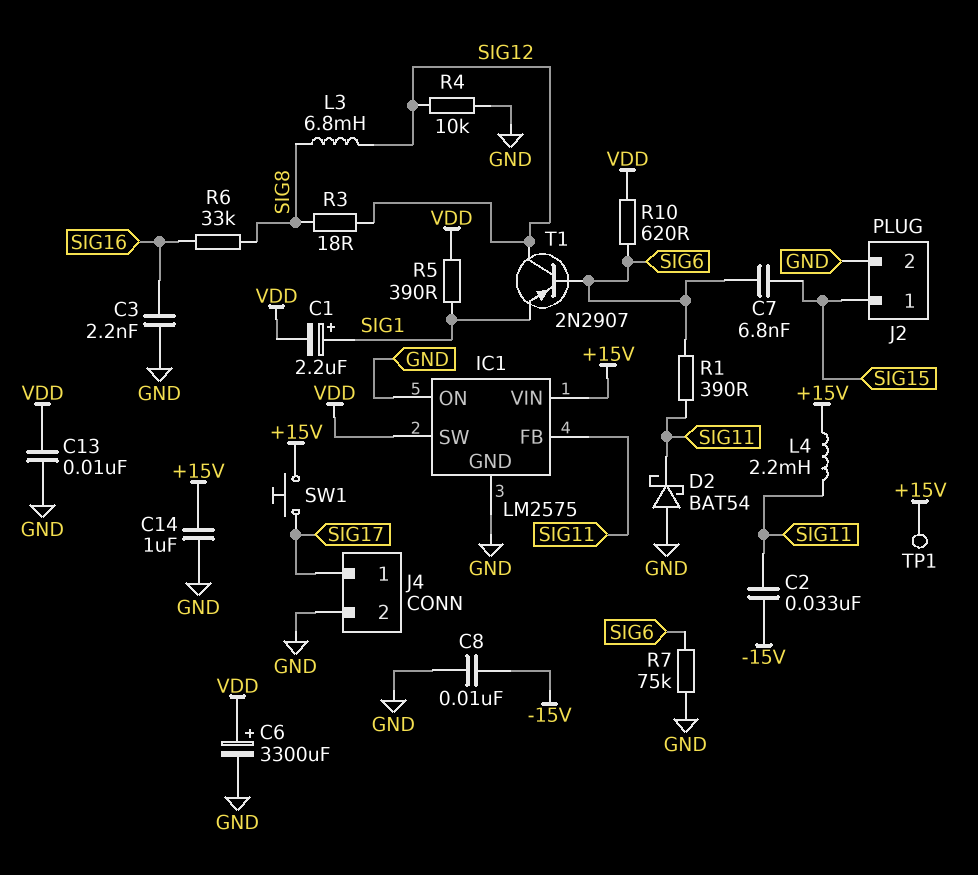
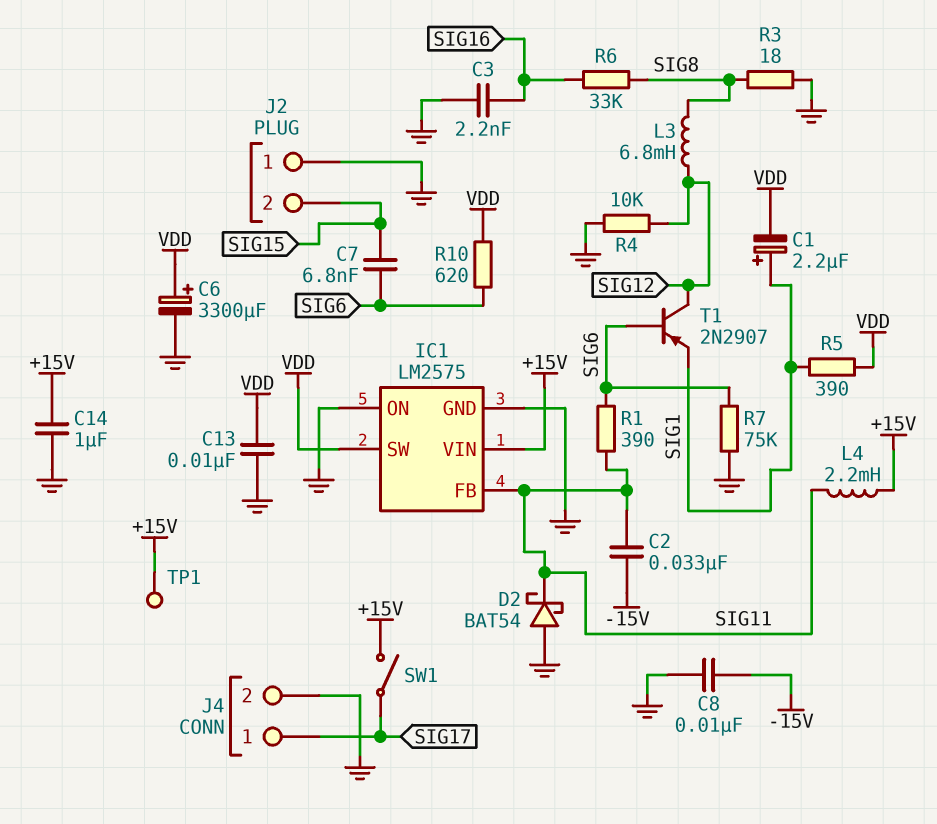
J2 pin 1: SIG15 -> GND
J2 pin 2: GND -> SIG15
R3: 18 (SIG8, SIG12) -> 18 (GND, SIG8)
SW1: button (+15V, SIG17) -> switch (+15V, SIG17)

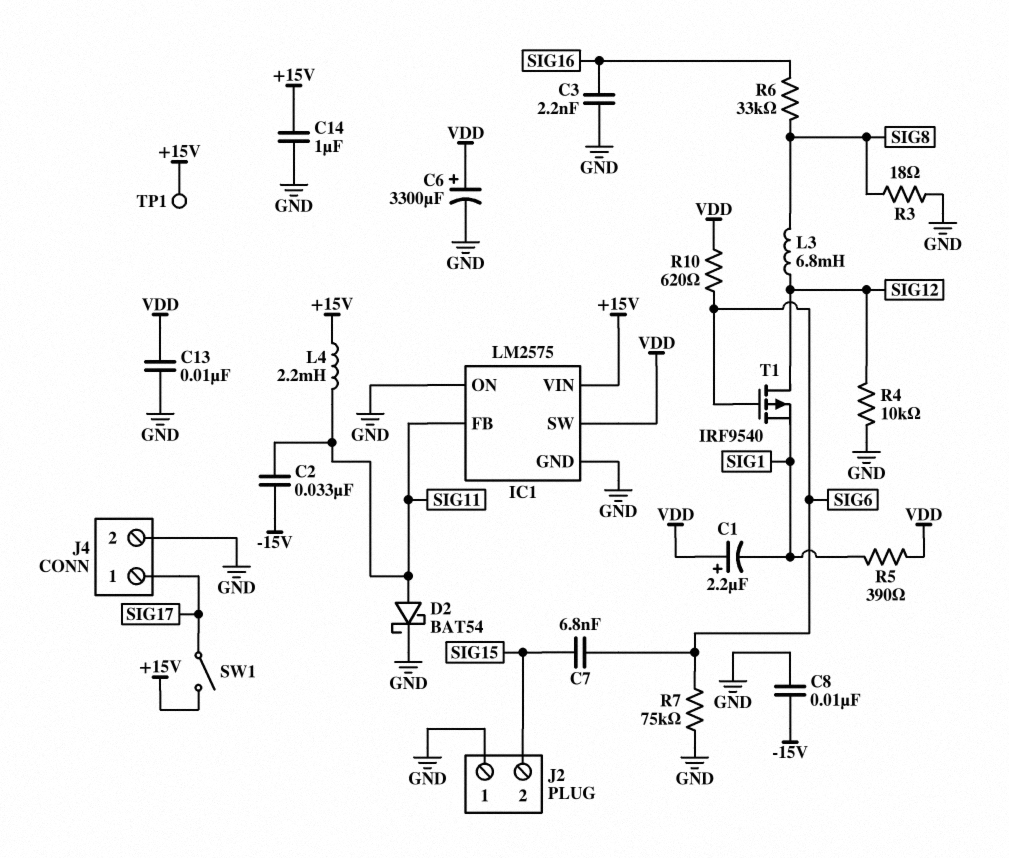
C1: 2.2uF (plus SIG1, minus VDD) -> 2.2uF (plus VDD, minus SIG1)
D2: schottky BAT54 (A GND, K SIG11) -> schottky BAT54 (A SIG11, K GND)
R1: 390 (SIG6, SIG11) -> none
T1: PNP 2N2907 (B SIG6, C SIG12, E SIG1) -> PMOS IRF9540 (G SIG6, D SIG12, S SIG1)

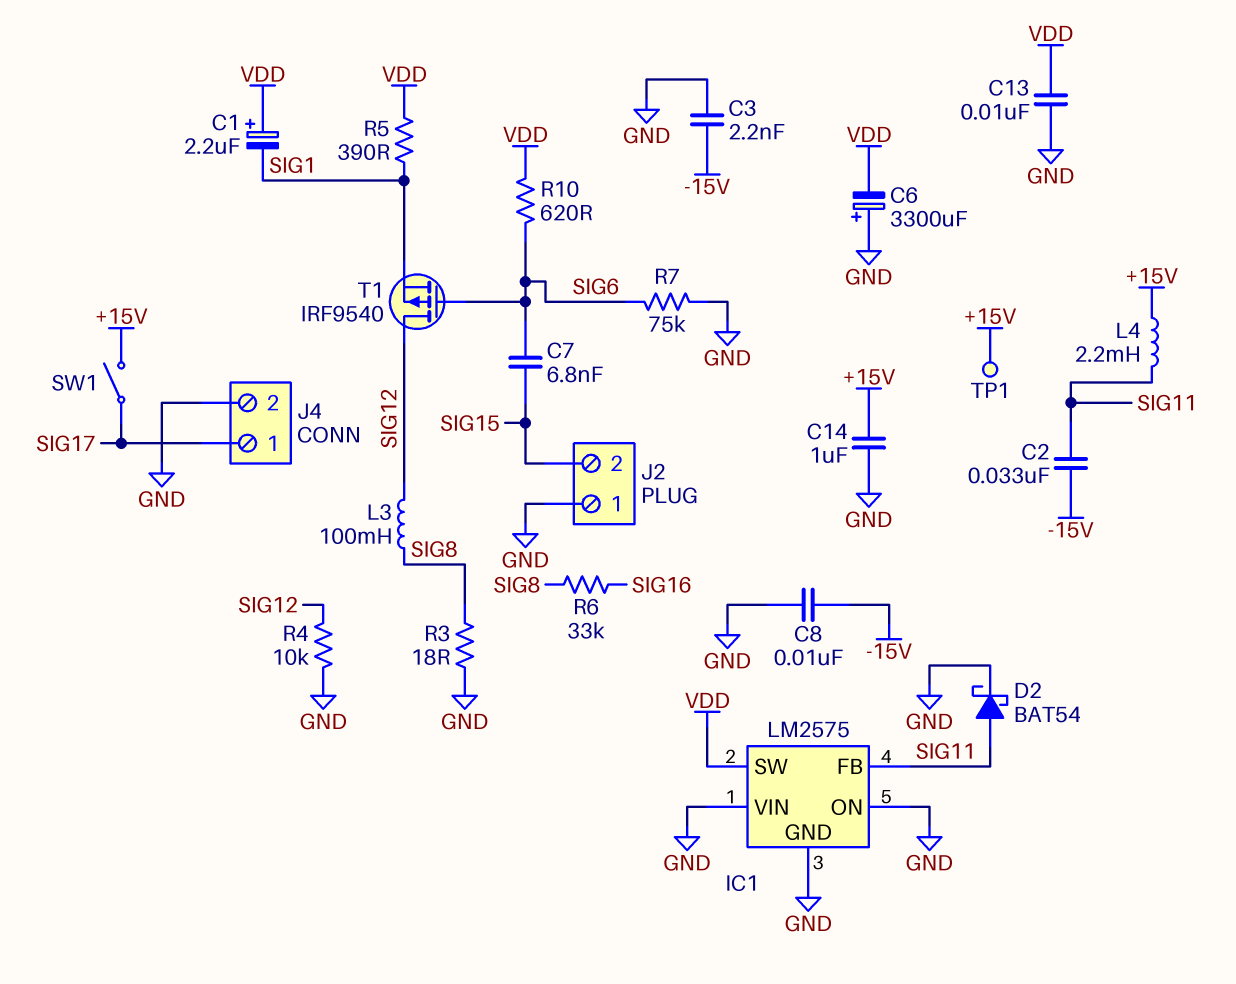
C3: 2.2nF (GND, SIG16) -> 2.2nF (-15V, GND)
C6: 3300uF (plus VDD, minus GND) -> 3300uF (plus GND, minus VDD)
IC1 pin VIN: +15V -> GND
L3: 6.8mH (SIG8, SIG12) -> 100mH (SIG8, SIG12)

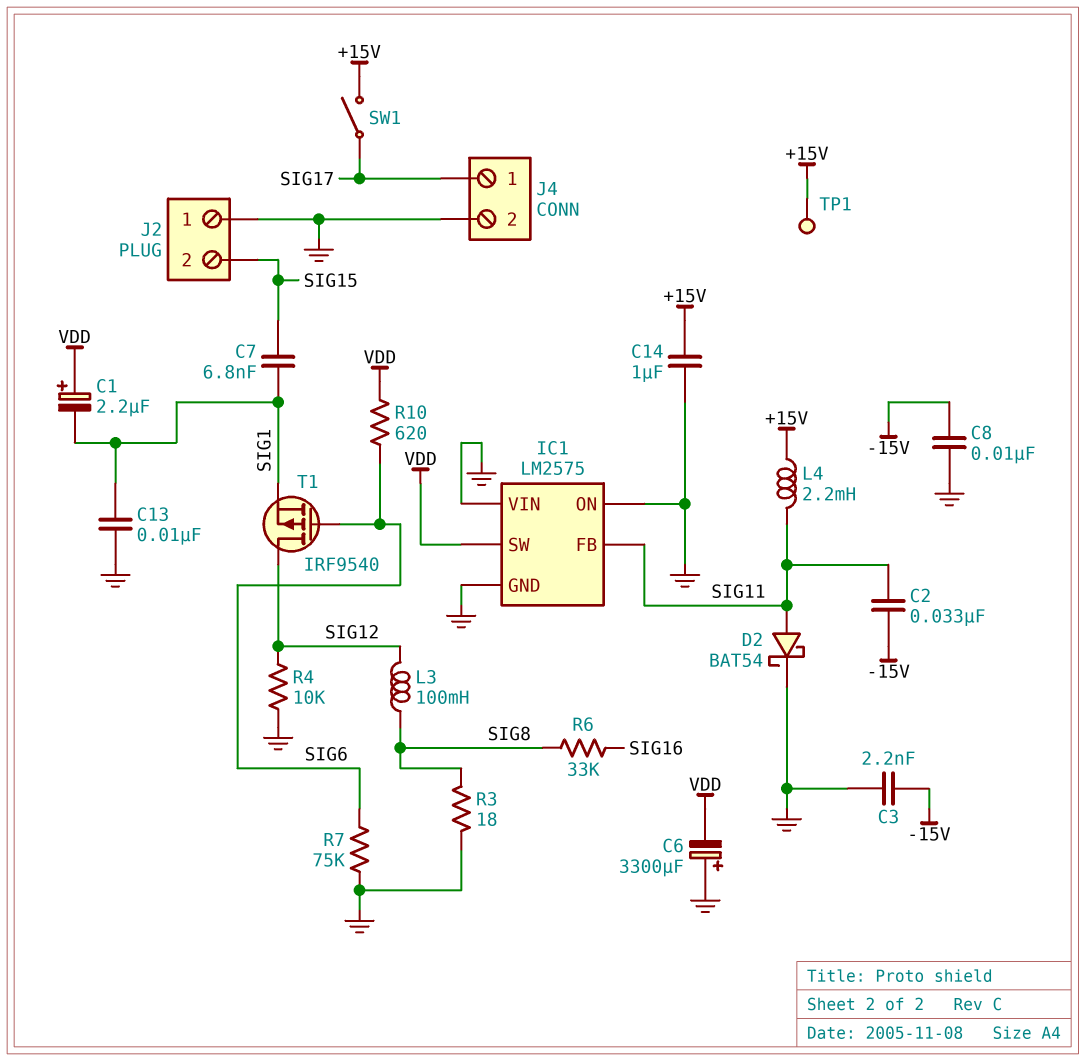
C7: 6.8nF (SIG6, SIG15) -> 6.8nF (SIG1, SIG15)
C13: 10nF (GND, VDD) -> 10nF (GND, SIG1)
R5: 390 (SIG1, VDD) -> none

